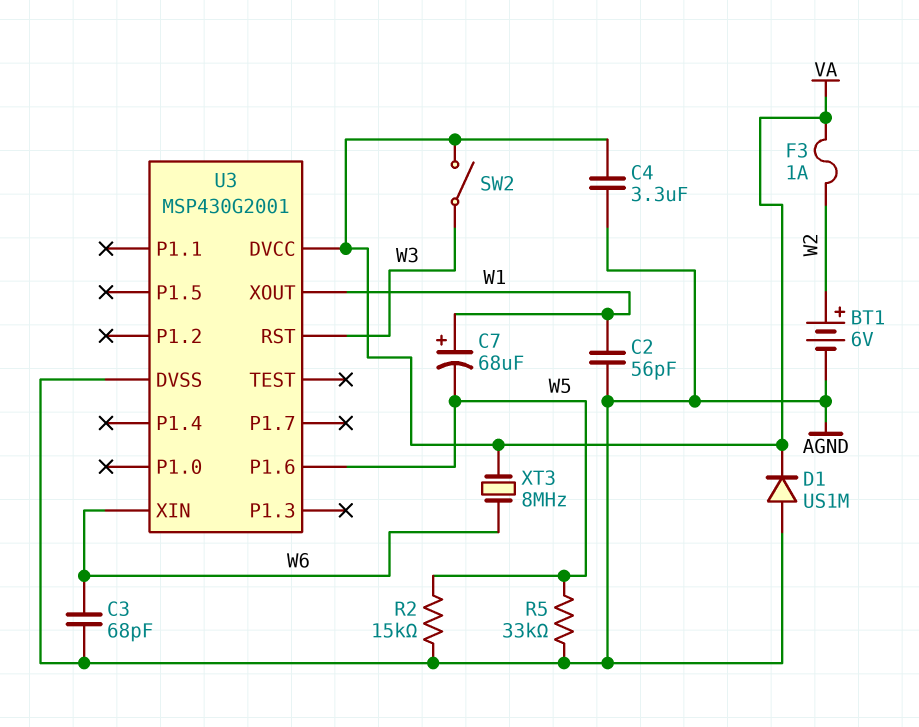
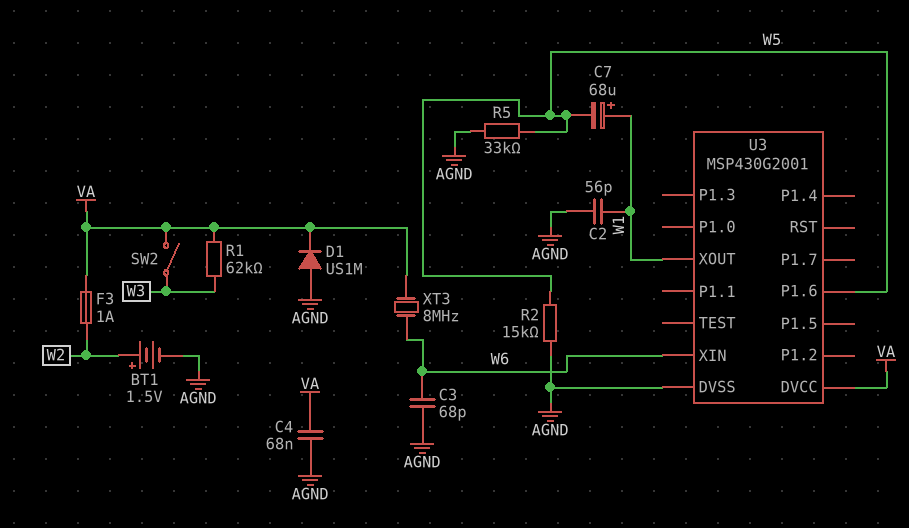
BT1: 6V (plus W2, minus AGND) -> 1.5V (plus W2, minus AGND)
C4: 3.3uF (AGND, VA) -> 68nF (AGND, VA)
R1: none -> 62k (VA, W3)
U3 pin RST: W3 -> none

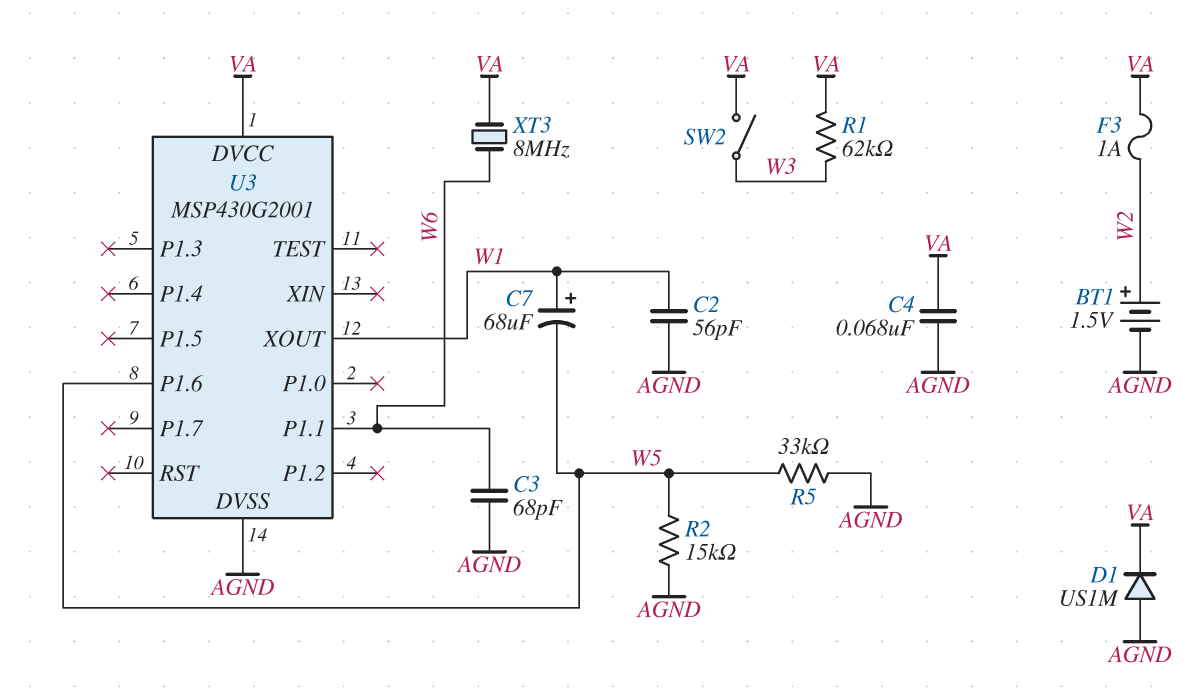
U3 pin P1.1: none -> W6
U3 pin XIN: W6 -> none

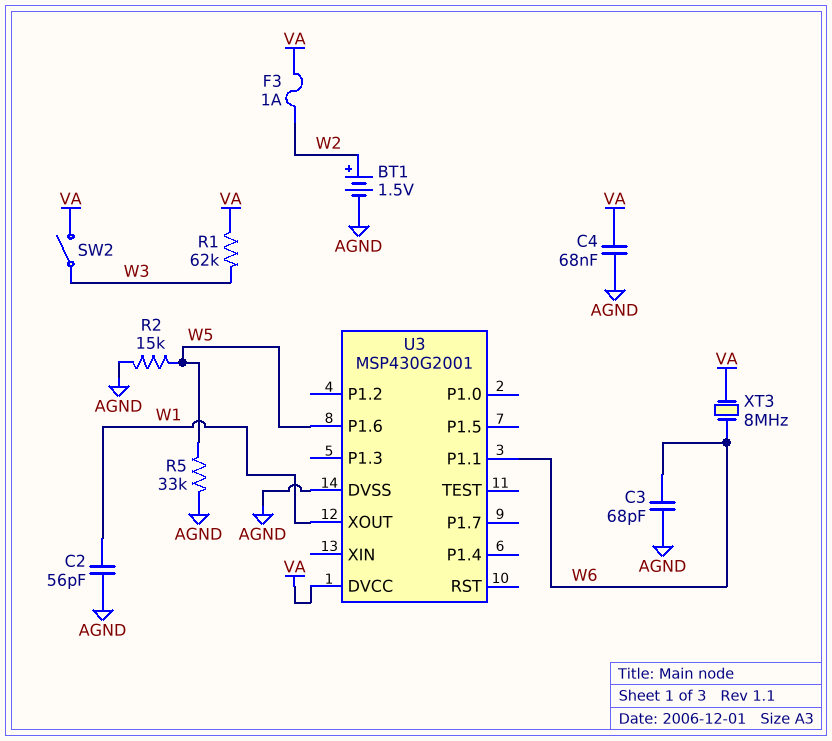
C7: 68uF (plus W1, minus W5) -> none
D1: diode US1M (A AGND, K VA) -> none

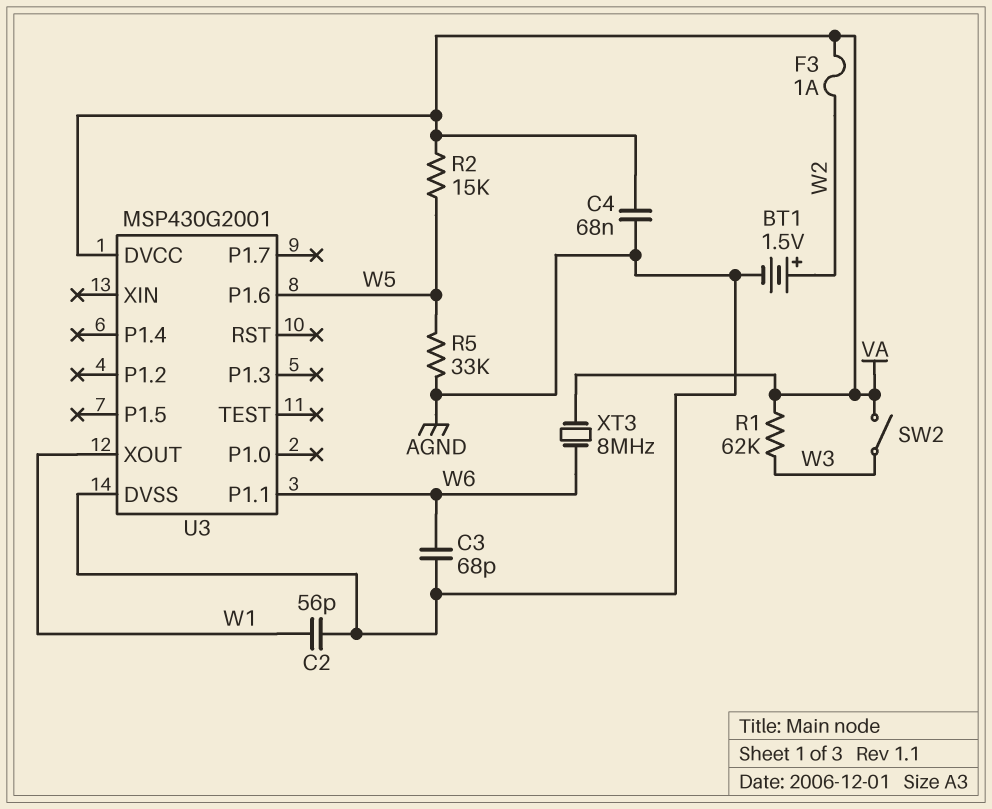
R2: 15k (AGND, W5) -> 15k (VA, W5)

